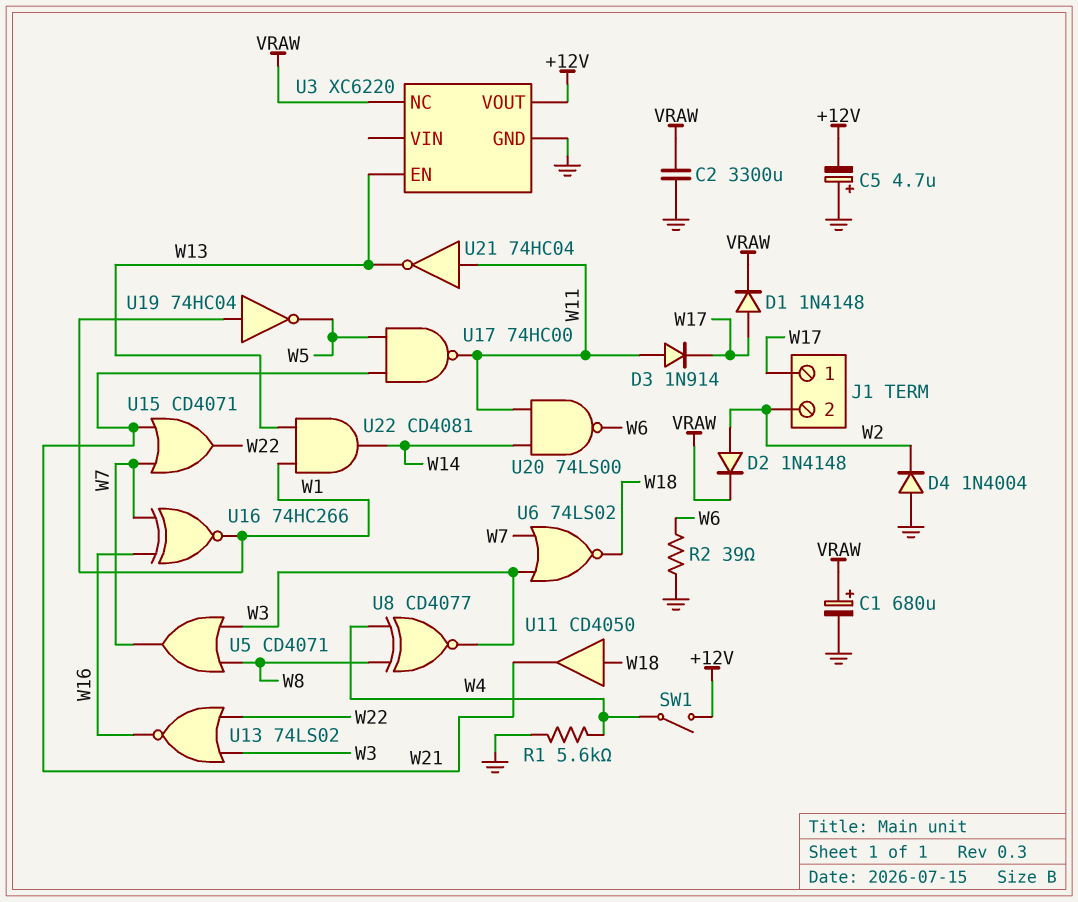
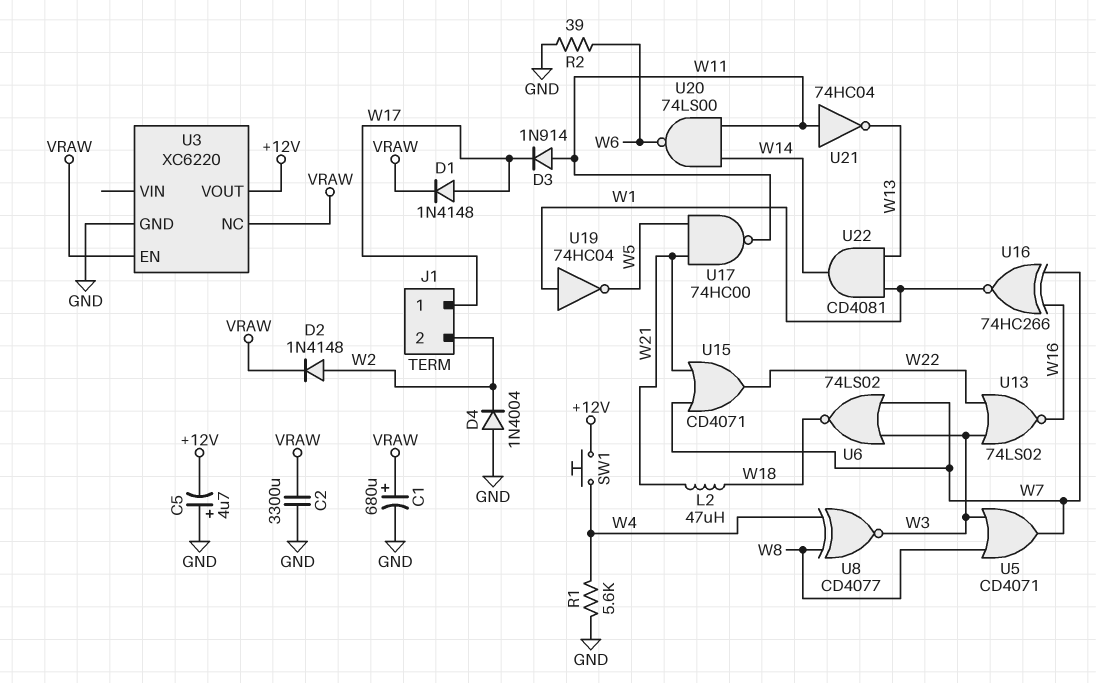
L2: none -> 47uH (W18, W21)
SW1: switch (+12V, W4) -> button (+12V, W4)
U3 pin EN: W13 -> VRAW
U11: buffer CD4050 (in W18, out W21) -> none

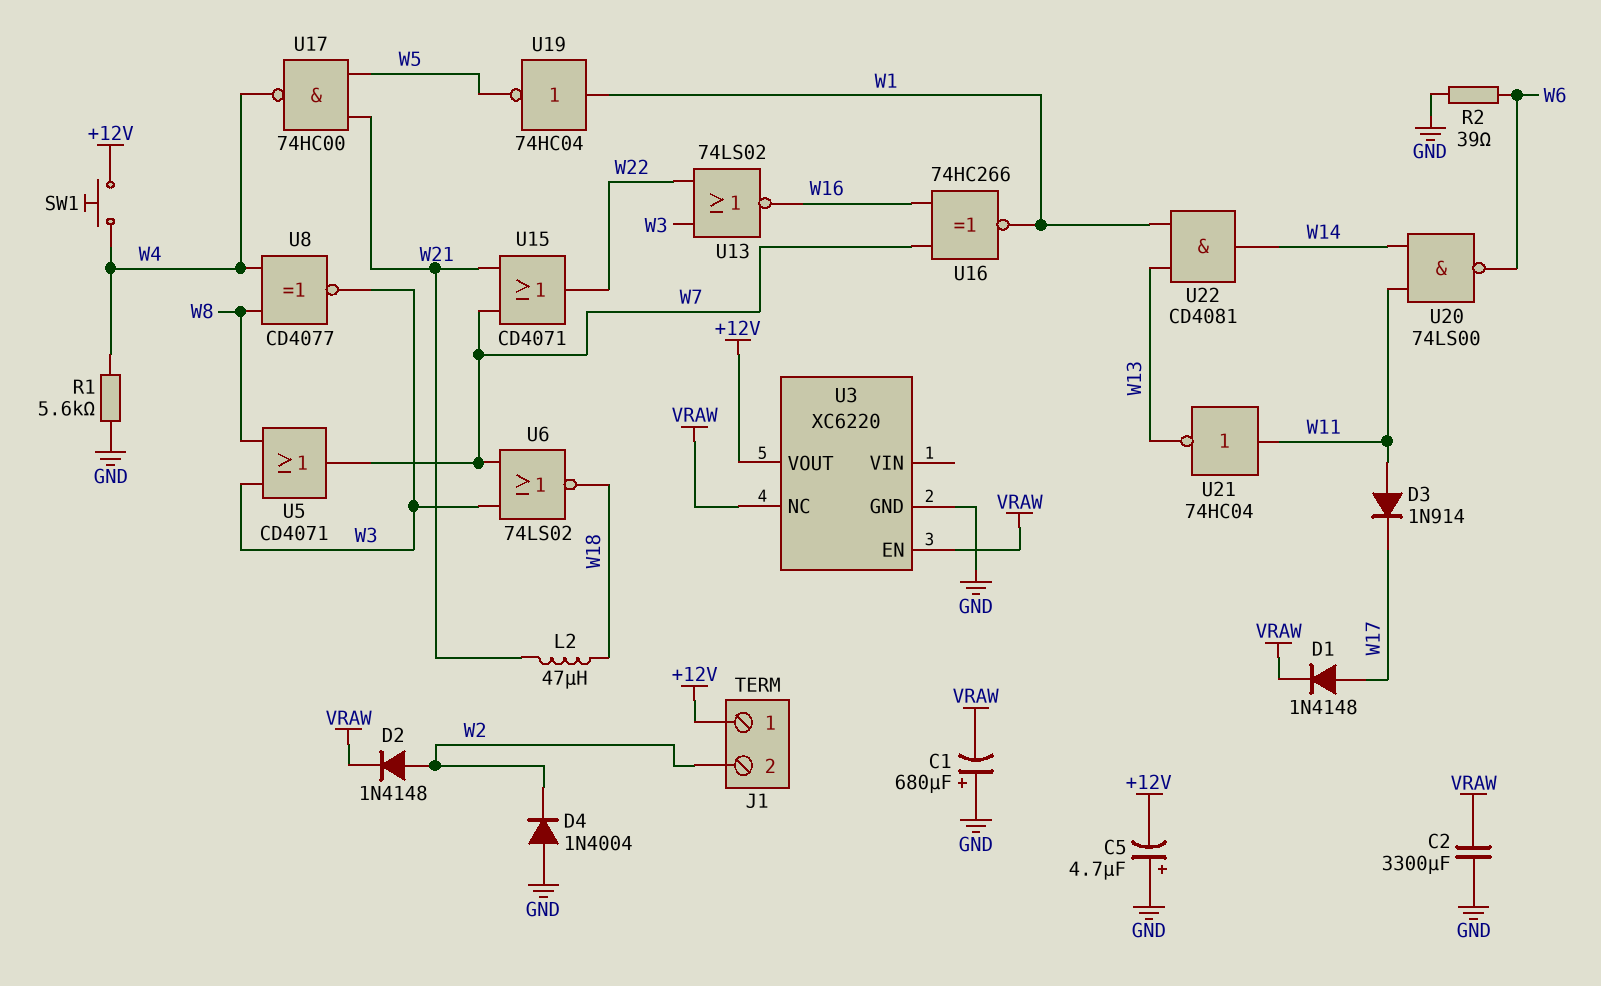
C1: 680uF (plus VRAW, minus GND) -> 680uF (plus GND, minus VRAW)
J1 pin 1: W17 -> +12V
U17: NAND 74HC00 (in W5, in W21, out W11) -> NAND 74HC00 (in W5, in W21, out W4)

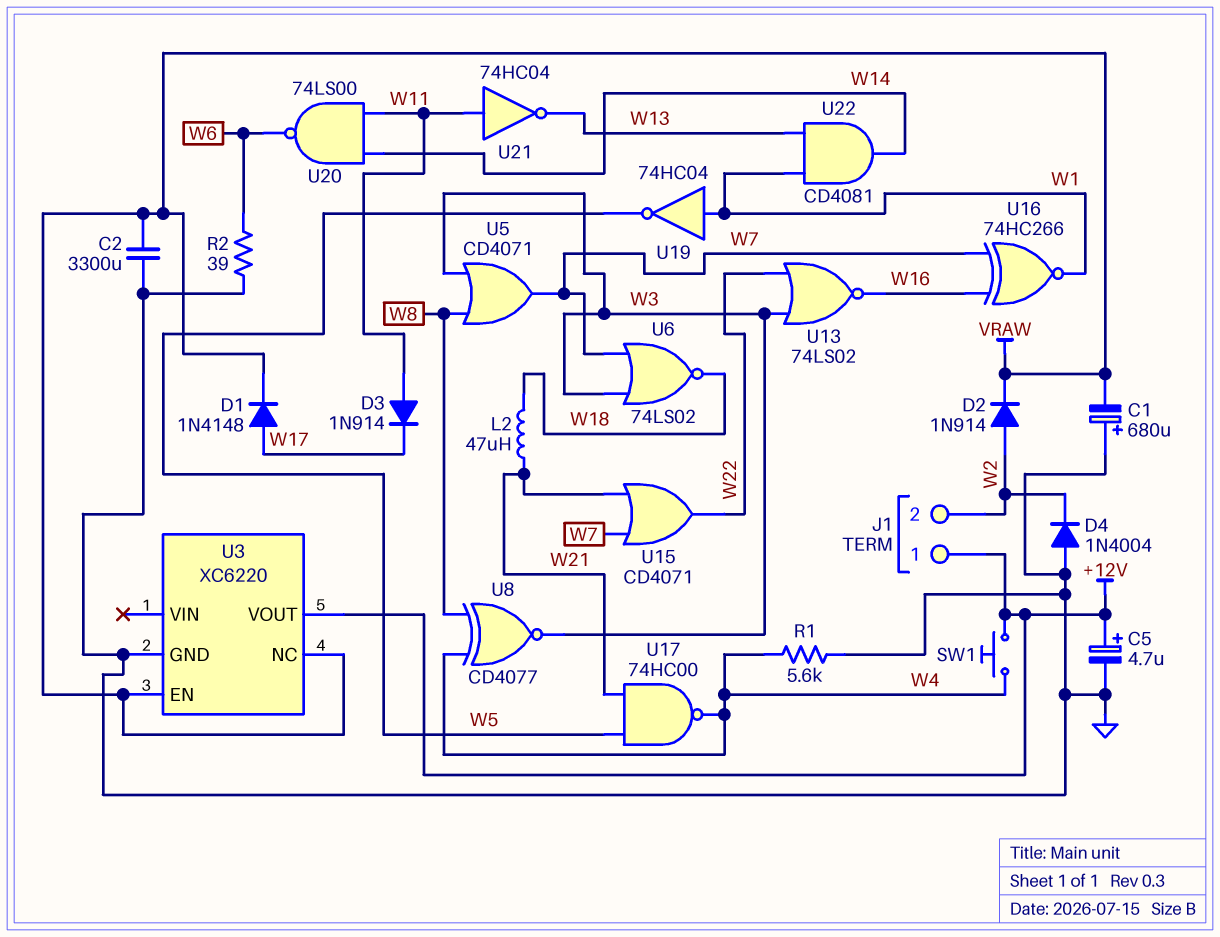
C5: 4.7uF (plus GND, minus +12V) -> 4.7uF (plus +12V, minus GND)
D2: diode 1N4148 (A W2, K VRAW) -> diode 1N914 (A W2, K VRAW)

